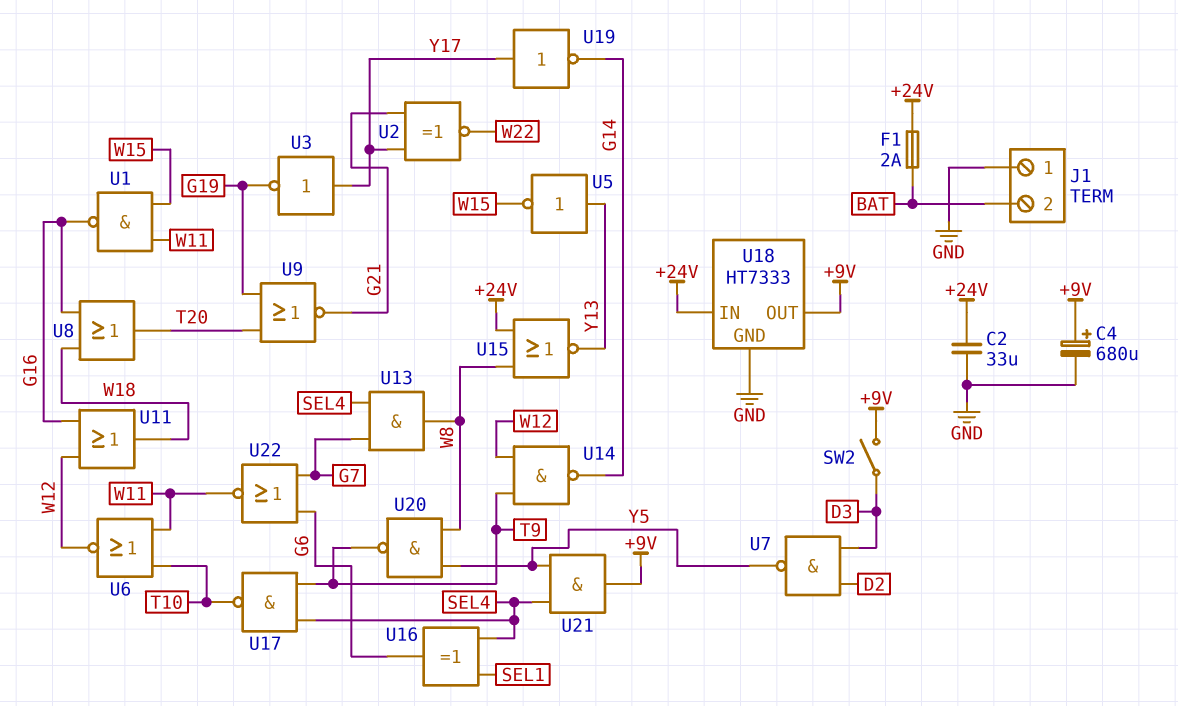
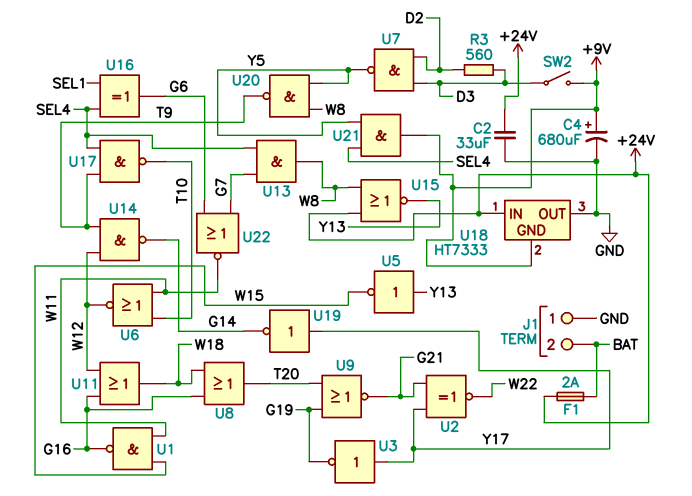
R3: none -> 560 (D2, D3)
U18 pin GND: GND -> +9V
U18 pin OUT: +9V -> GND

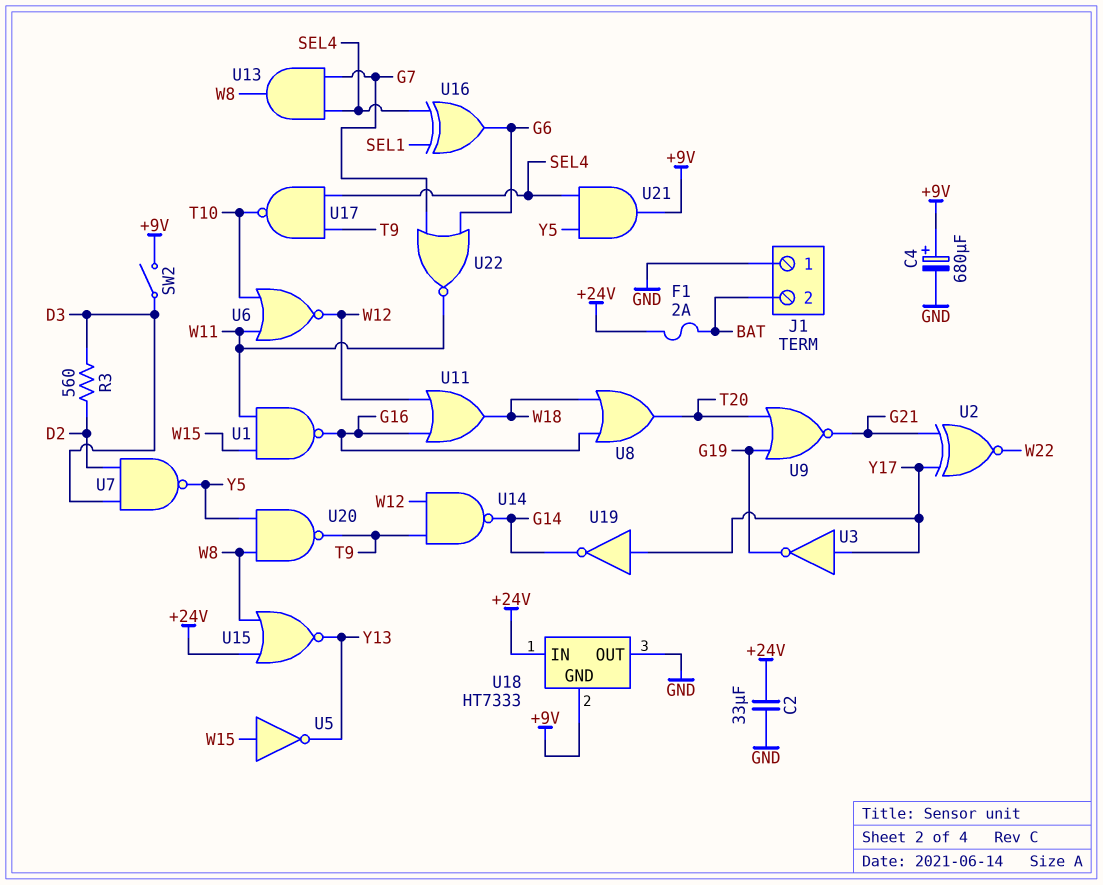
U5: NOT (in Y13, out W15) -> NOT (in W15, out Y13)

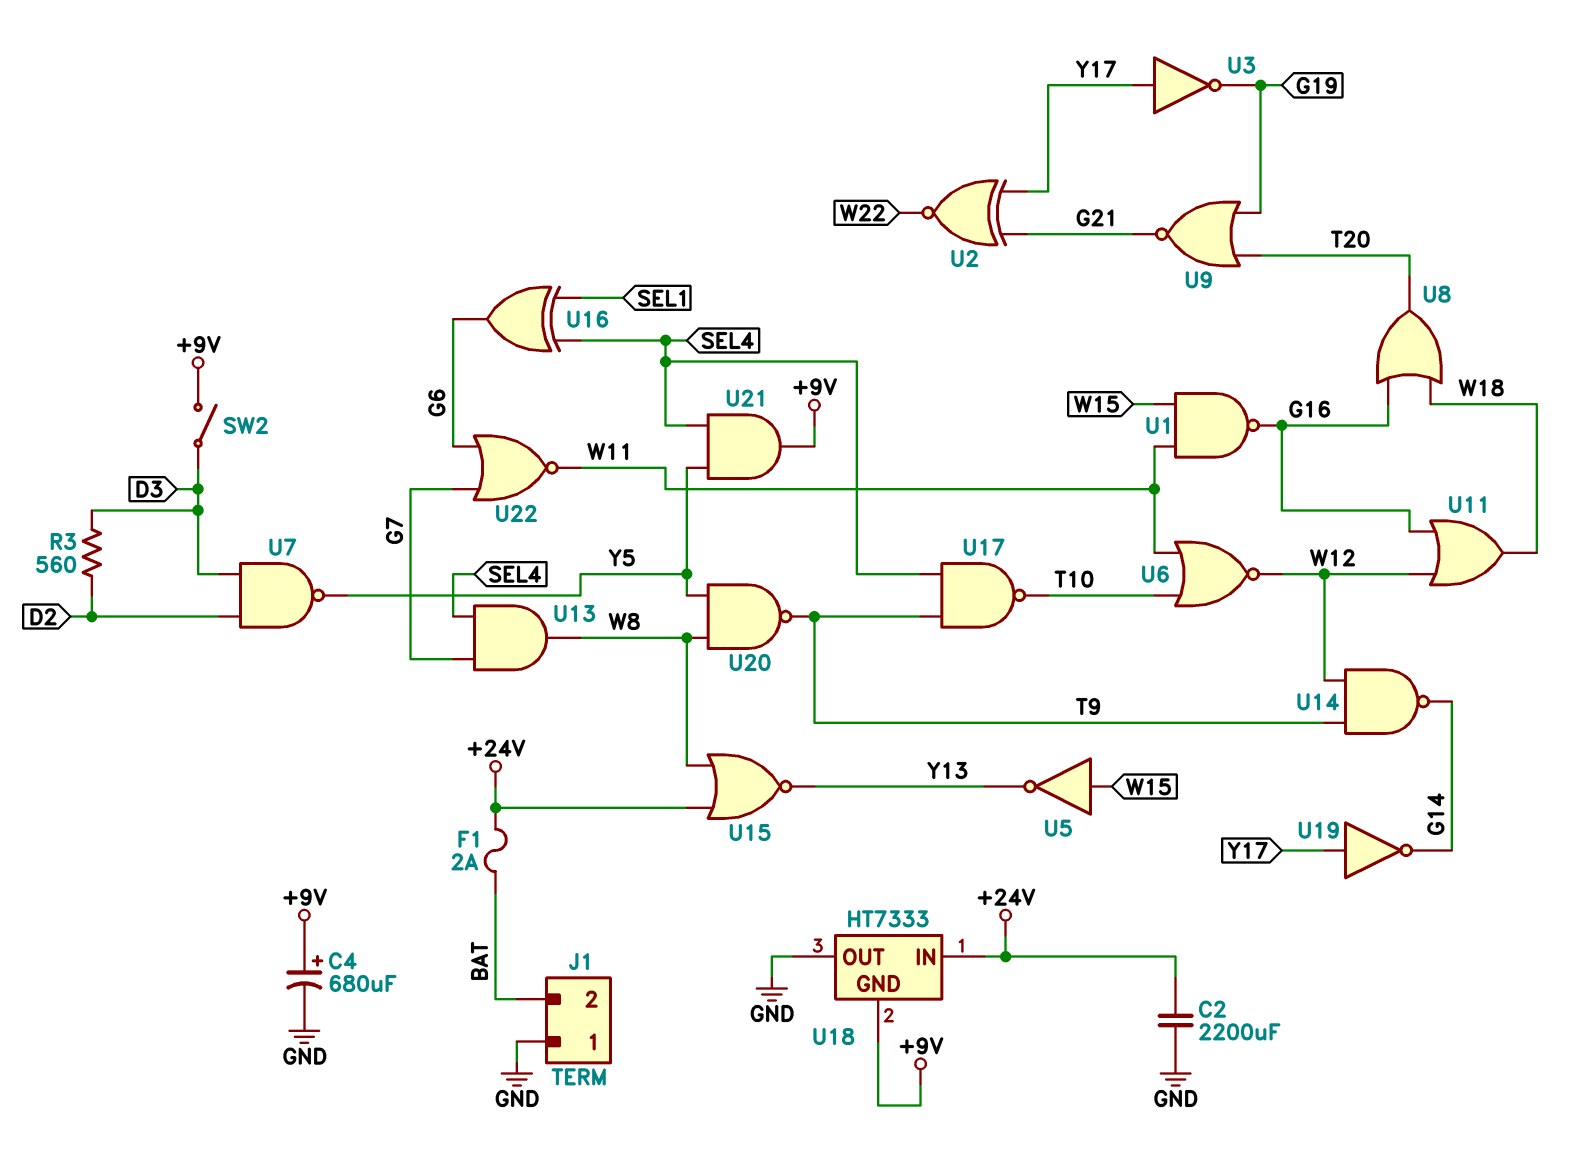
C2: 33uF (+24V, GND) -> 2200uF (+24V, GND)

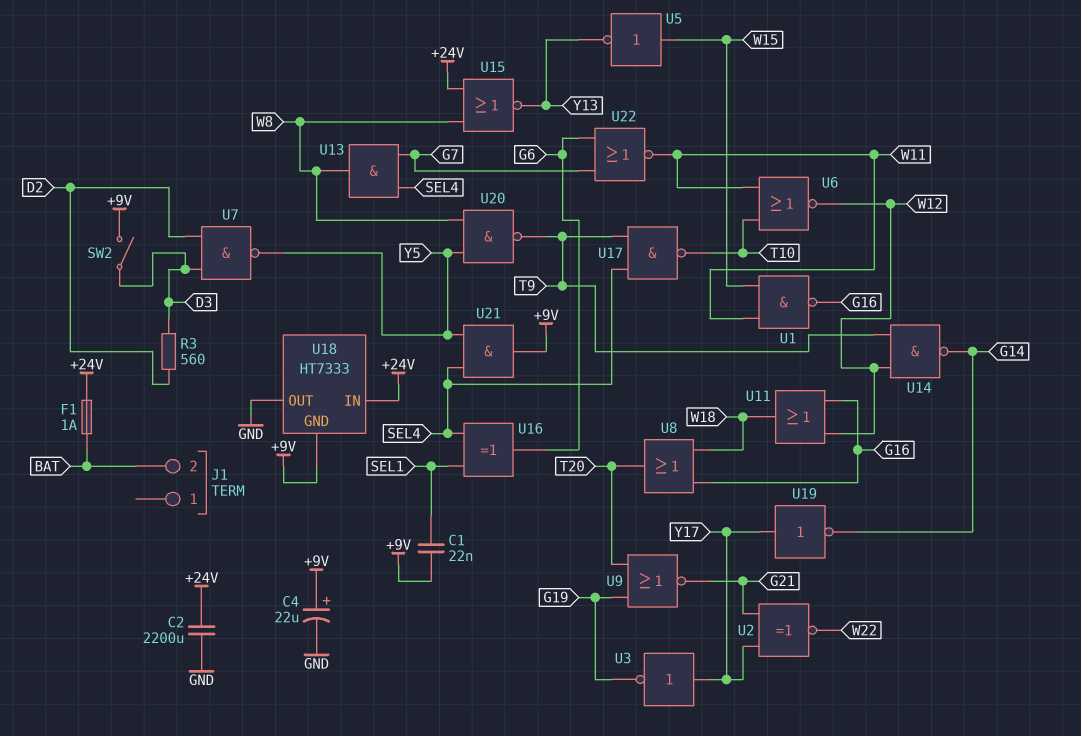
C1: none -> 22nF (+9V, SEL1)
C4: 680uF (plus +9V, minus GND) -> 22uF (plus +9V, minus GND)
F1: 2A (+24V, BAT) -> 1A (+24V, BAT)
J1 pin 1: GND -> none

